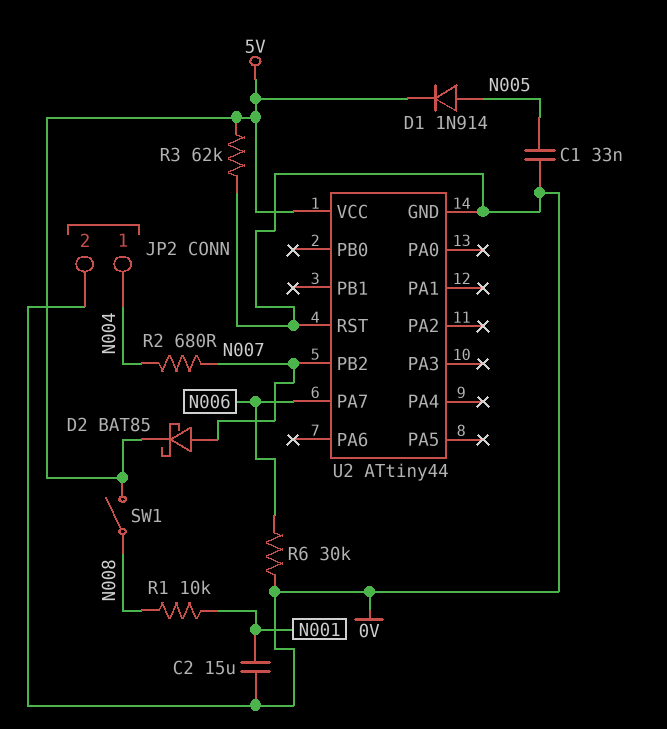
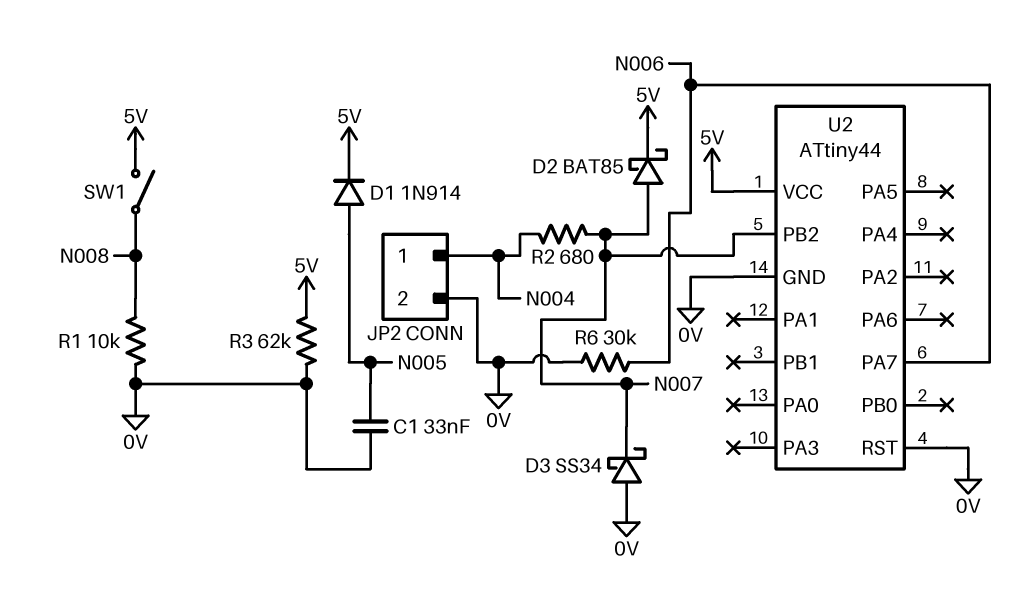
C2: 15uF (0V, N001) -> none
D3: none -> schottky SS34 (A 0V, K N007)
R1: 10k (N001, N008) -> 10k (0V, N008)

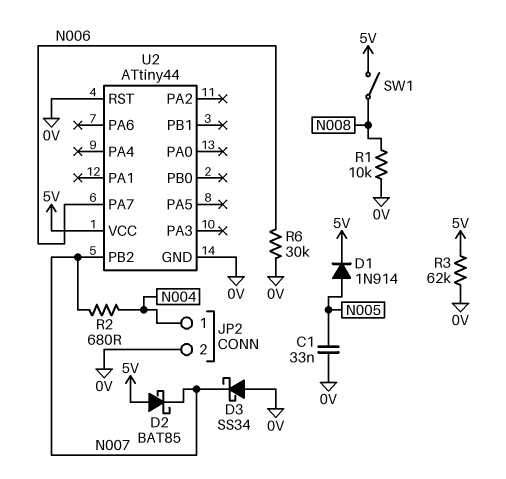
D2: schottky BAT85 (A N007, K 5V) -> schottky BAT85 (A 5V, K N007)

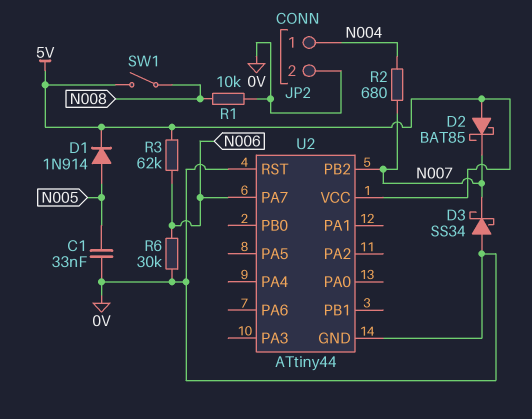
R3: 62k (0V, 5V) -> 62k (5V, N006)

